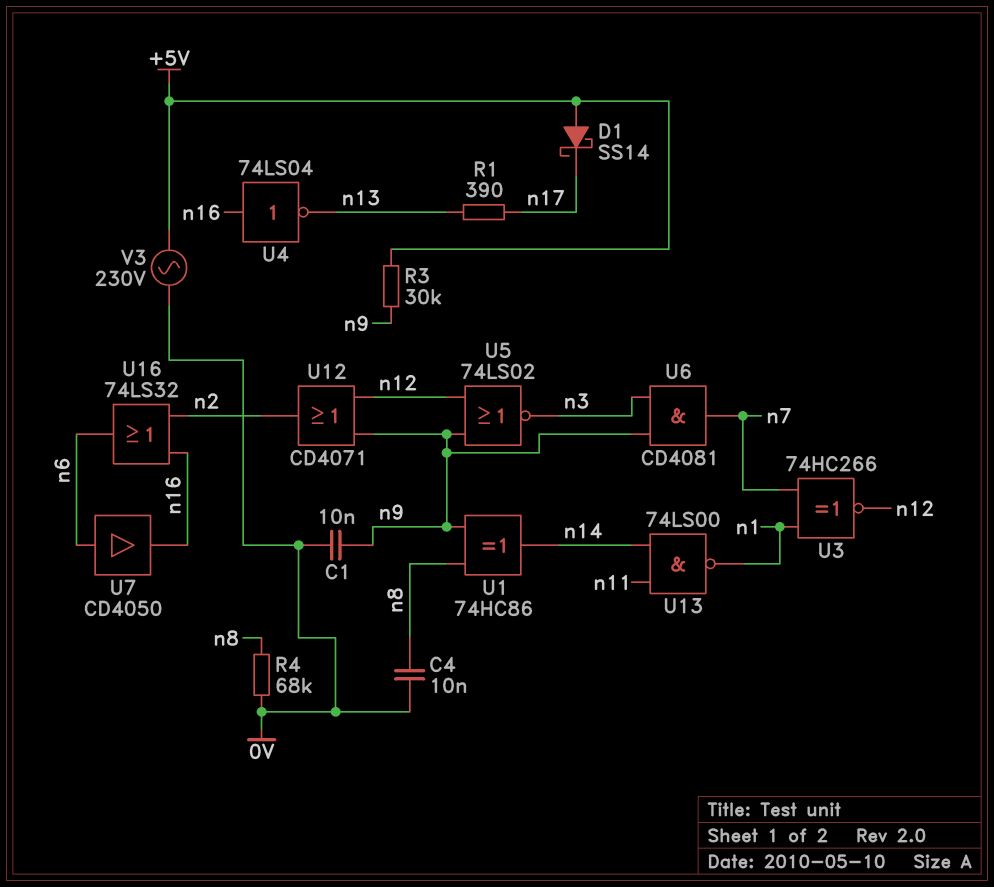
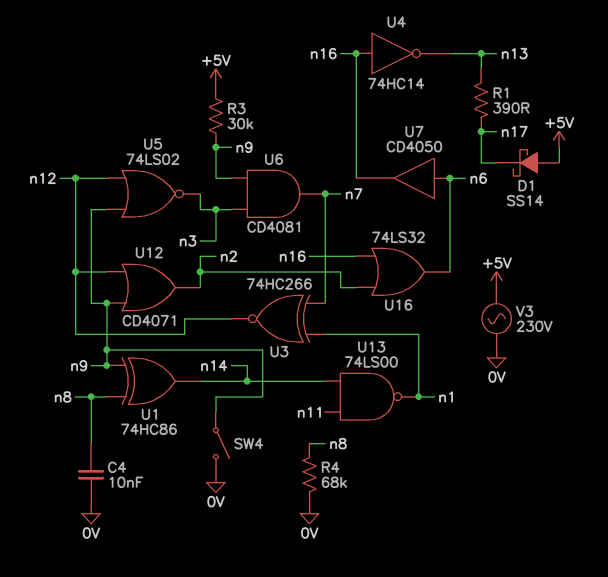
C1: 10nF (0V, n9) -> none
SW4: none -> switch (0V, n9)
U4: NOT 74LS04 (in n16, out n13) -> NOT 74HC14 (in n16, out n13)

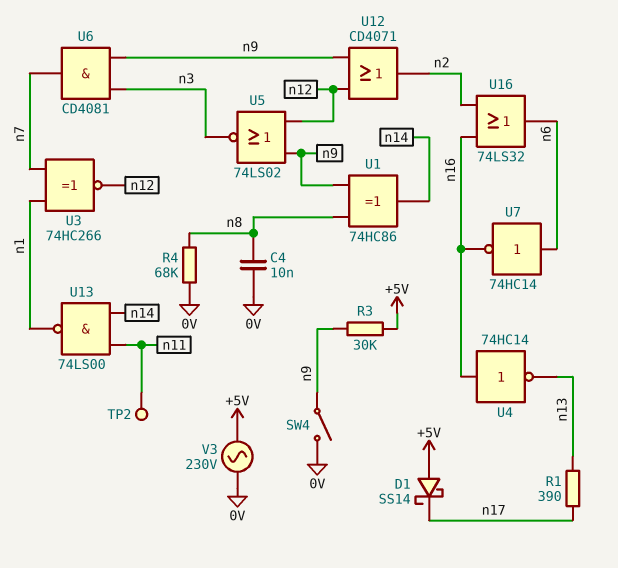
TP2: none -> test point (n11)
U7: buffer CD4050 (in n6, out n16) -> NOT 74HC14 (in n6, out n16)

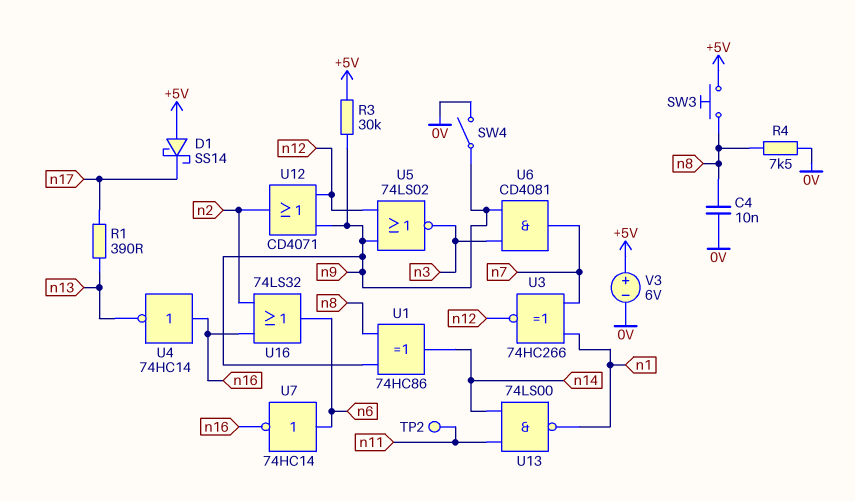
R4: 68k (0V, n8) -> 7.5k (0V, n8)
SW3: none -> button (+5V, n8)
V3: AC 230V (+5V, 0V) -> 6V (plus +5V, minus 0V)

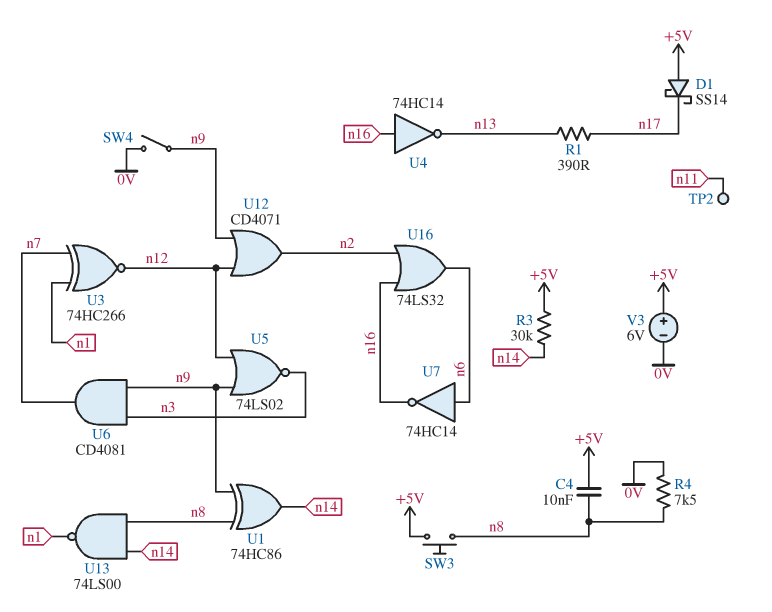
C4: 10nF (0V, n8) -> 10nF (+5V, n8)
R3: 30k (+5V, n9) -> 30k (+5V, n14)
U13: NAND 74LS00 (in n11, in n14, out n1) -> NAND 74LS00 (in n8, in n14, out n1)

